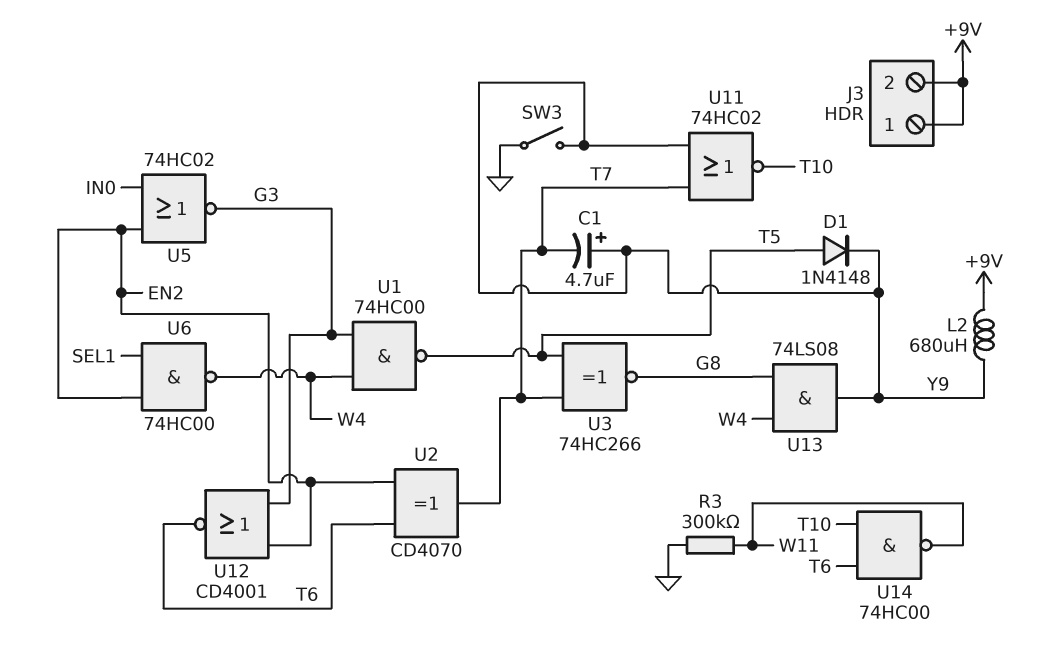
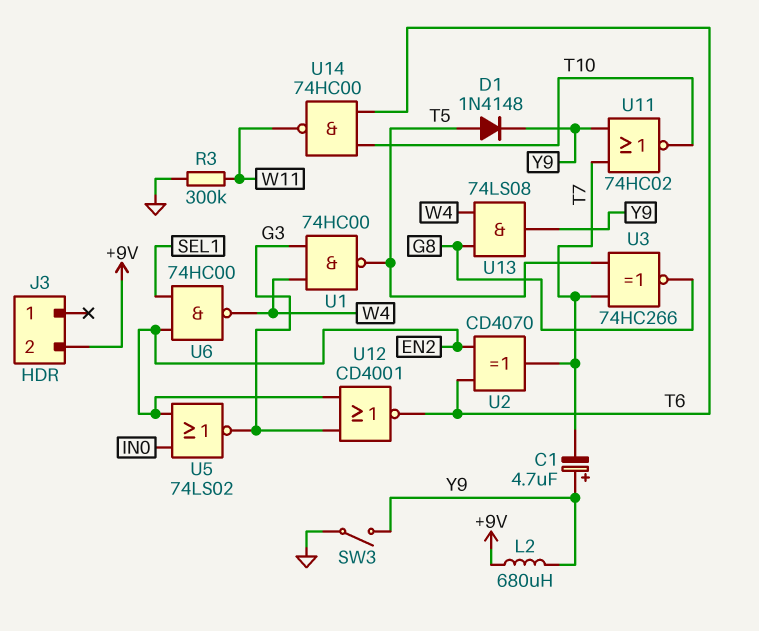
J3 pin 1: +9V -> none
U5: NOR 74HC02 (in EN2, in IN0, out G3) -> NOR 74LS02 (in EN2, in IN0, out G3)

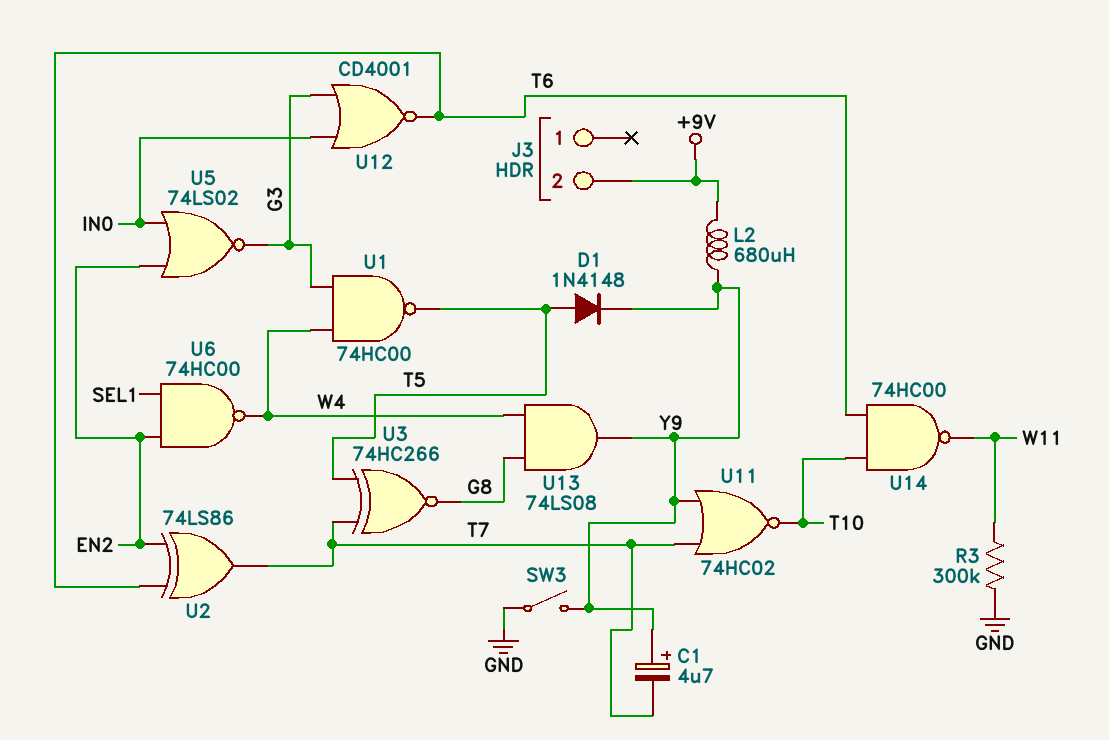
U2: XOR CD4070 (in EN2, in T6, out T7) -> XOR 74LS86 (in EN2, in T6, out T7)
U12: NOR CD4001 (in EN2, in G3, out T6) -> NOR CD4001 (in G3, in IN0, out T6)

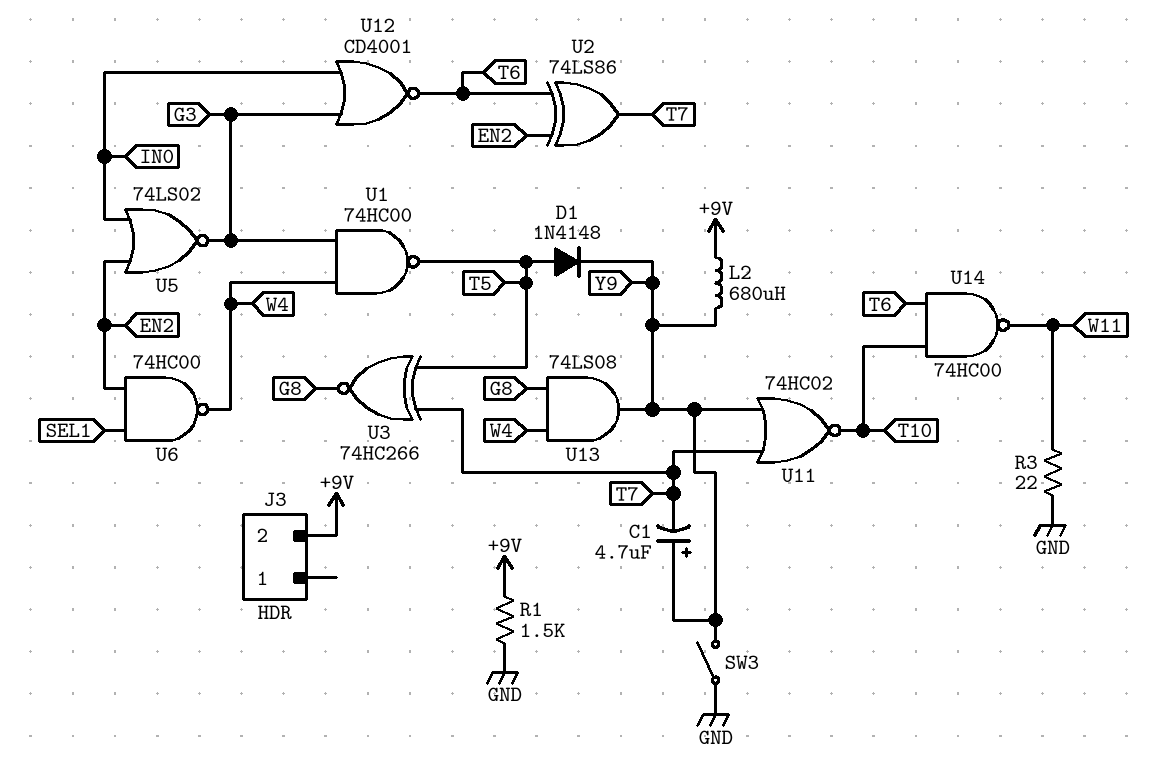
R1: none -> 1.5k (+9V, GND)
R3: 300k (GND, W11) -> 22 (GND, W11)

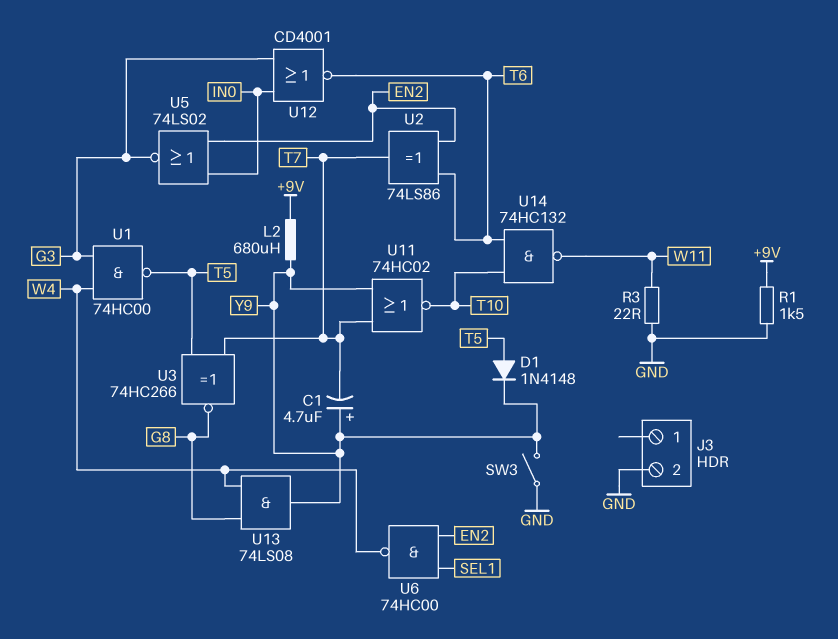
J3 pin 2: +9V -> GND
U14: NAND 74HC00 (in T6, in T10, out W11) -> NAND 74HC132 (in T6, in T10, out W11)

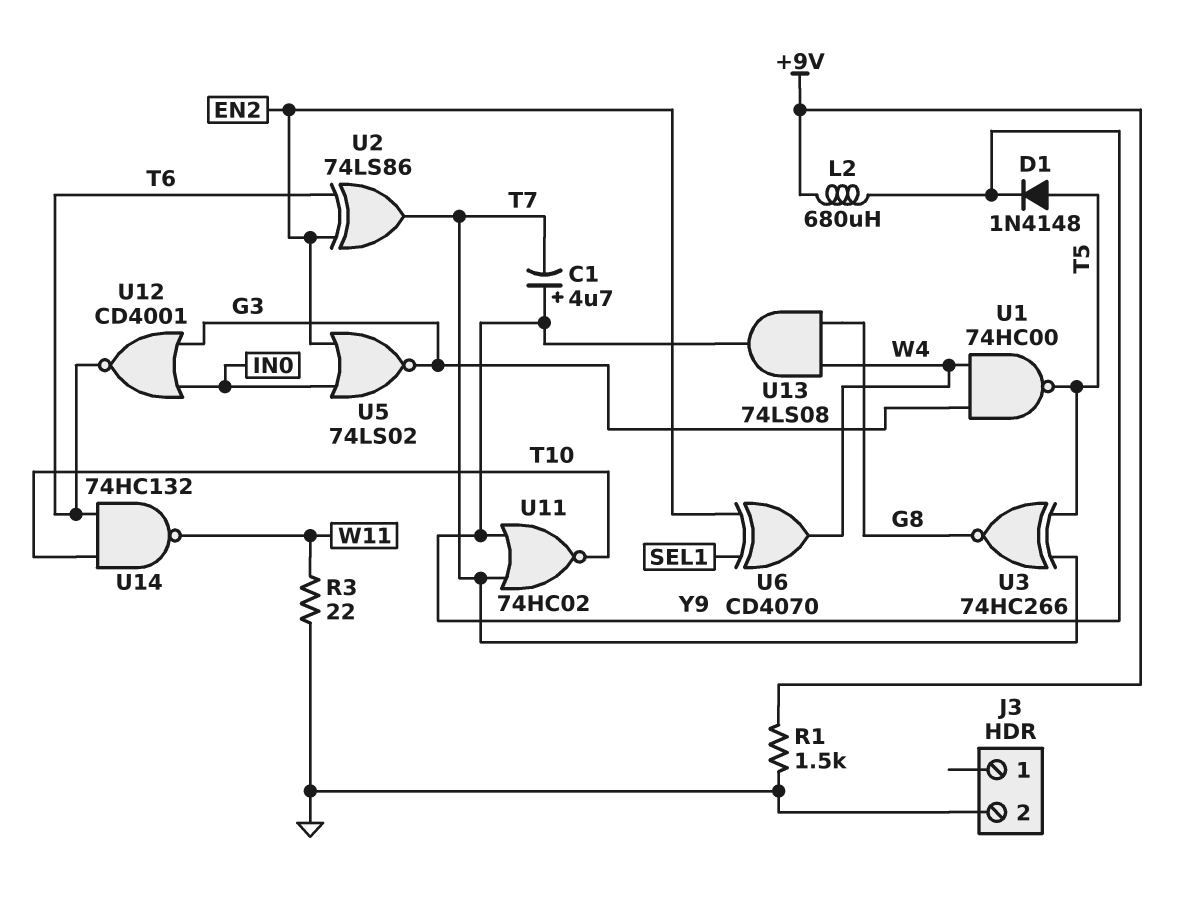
SW3: switch (GND, Y9) -> none
U6: NAND 74HC00 (in EN2, in SEL1, out W4) -> XOR CD4070 (in EN2, in SEL1, out W4)

